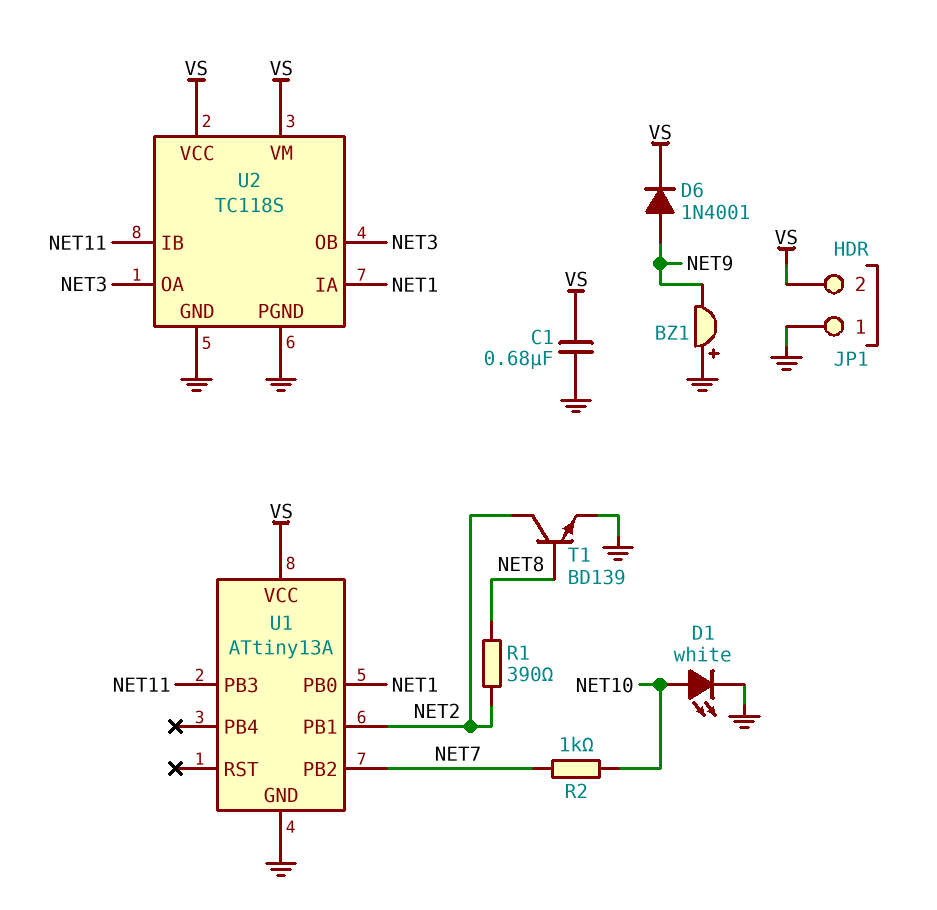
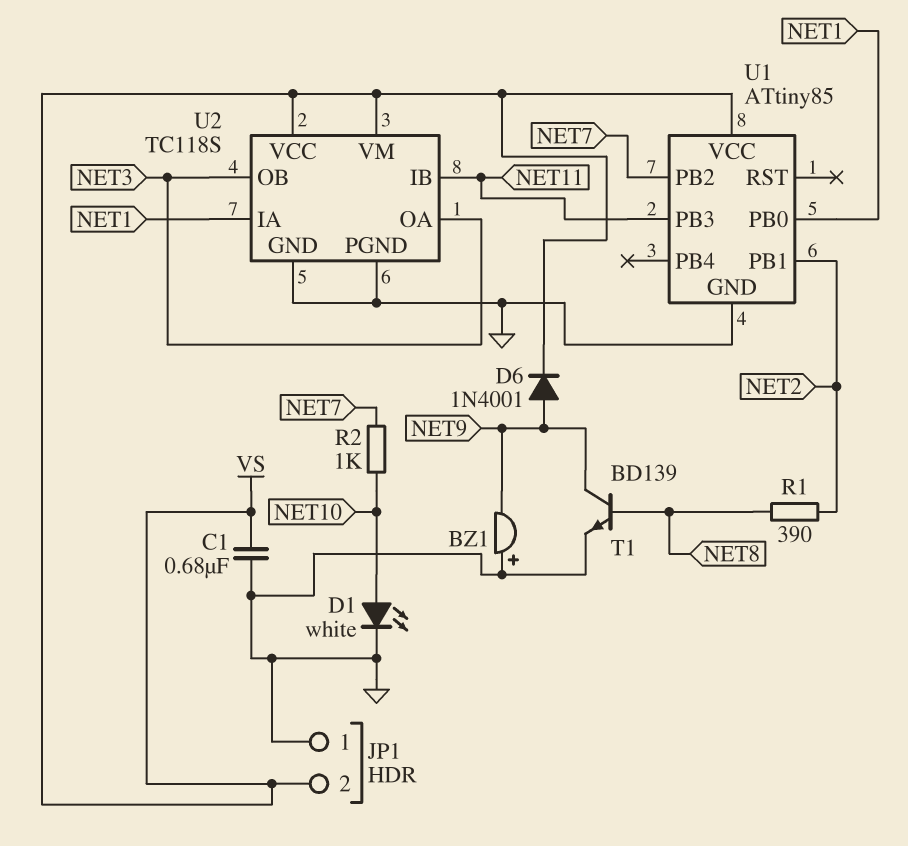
T1: NPN BD139 (B NET8, C NET2, E GND) -> NPN BD139 (B NET8, C NET9, E GND)
U1: ATtiny13A -> ATtiny85

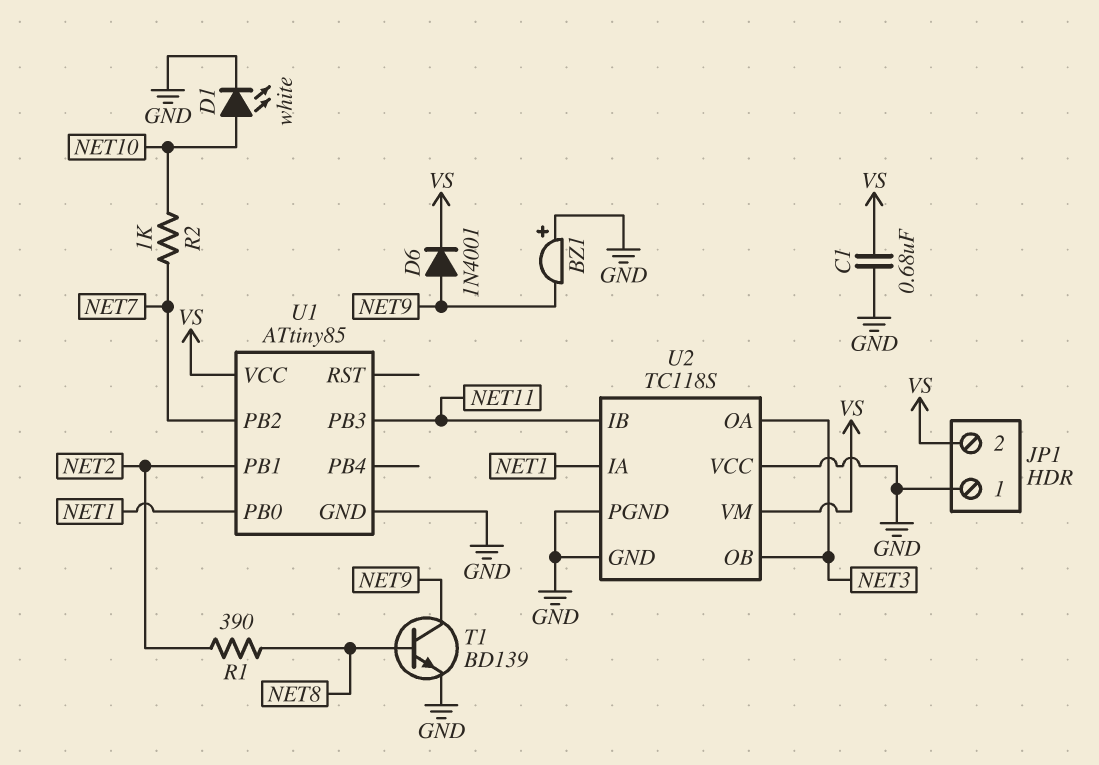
U2 pin VCC: VS -> GND

